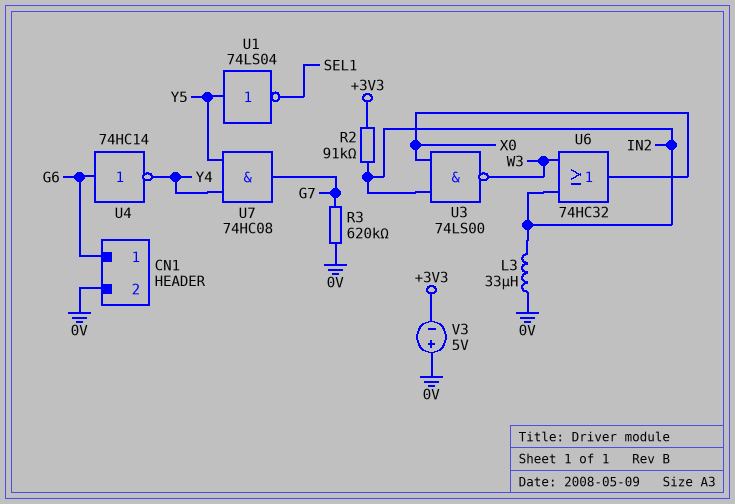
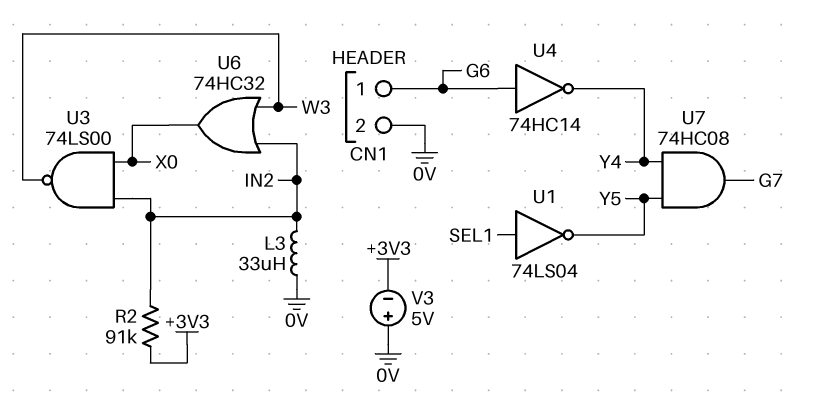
R3: 620k (0V, G7) -> none
U1: NOT 74LS04 (in Y5, out SEL1) -> NOT 74LS04 (in SEL1, out Y5)

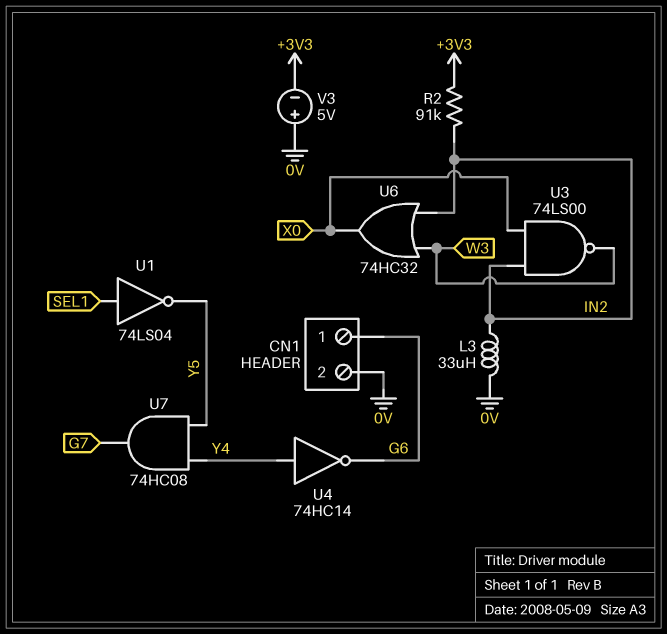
U4: NOT 74HC14 (in G6, out Y4) -> NOT 74HC14 (in Y4, out G6)

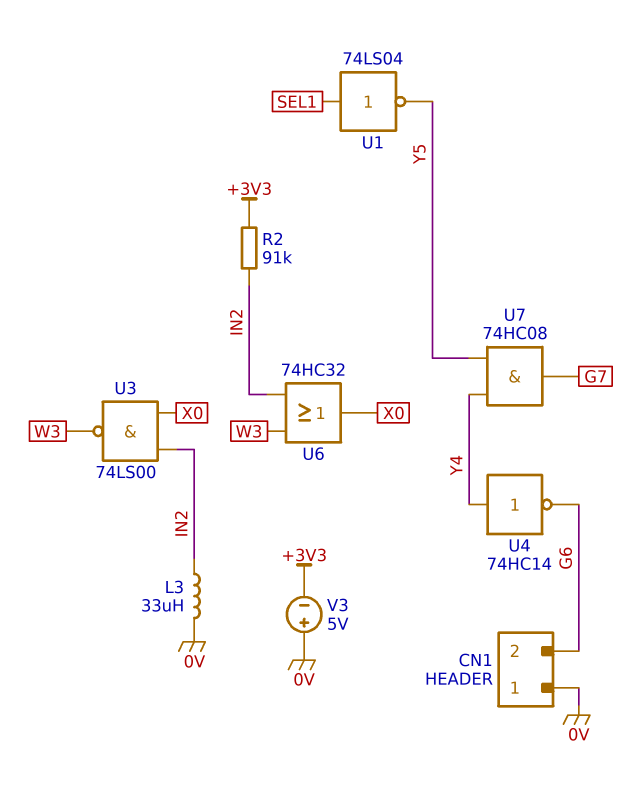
CN1 pin 1: G6 -> 0V
CN1 pin 2: 0V -> G6

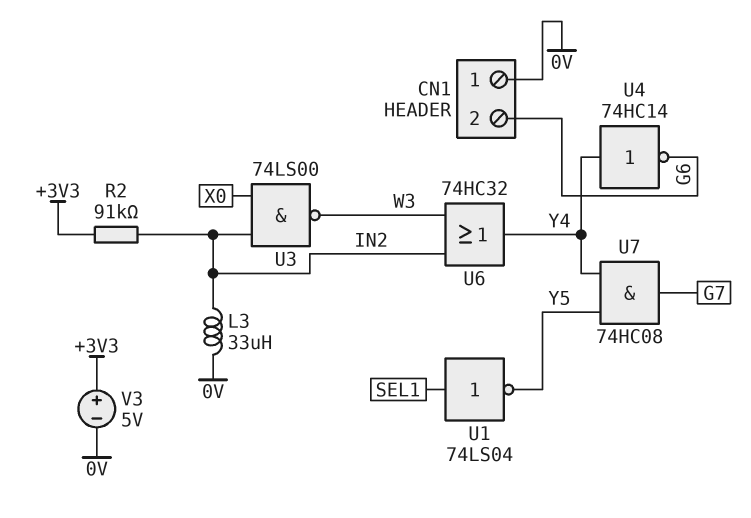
U6: OR 74HC32 (in IN2, in W3, out X0) -> OR 74HC32 (in IN2, in W3, out Y4)
V3: 5V (plus 0V, minus +3V3) -> 5V (plus +3V3, minus 0V)

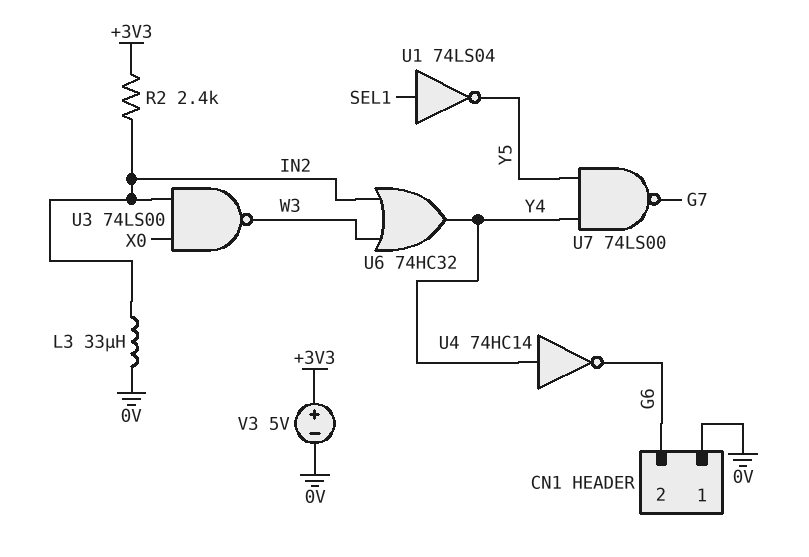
R2: 91k (+3V3, IN2) -> 2.4k (+3V3, IN2)
U7: AND 74HC08 (in Y4, in Y5, out G7) -> NAND 74LS00 (in Y4, in Y5, out G7)

